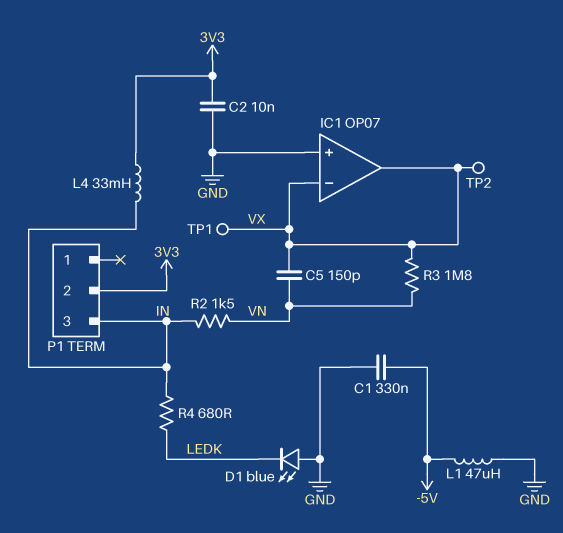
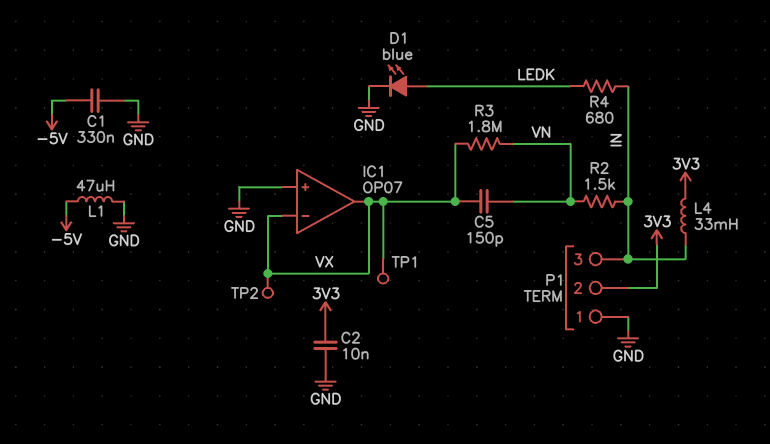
D1: LED blue (A GND, K LEDK) -> LED blue (A LEDK, K GND)
P1 pin 1: none -> GND

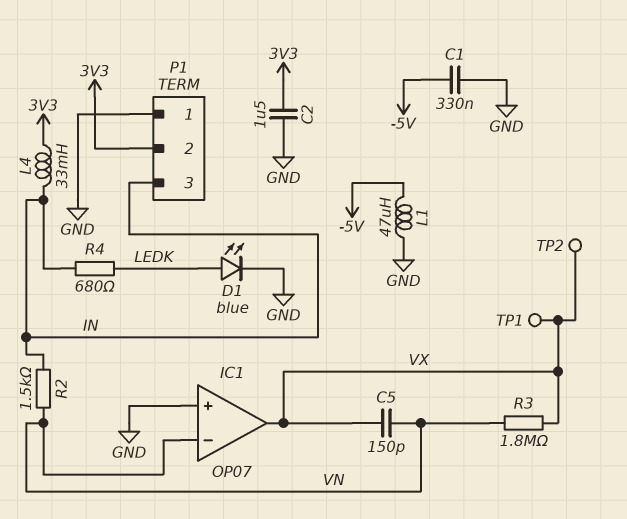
C2: 10nF (3V3, GND) -> 1.5uF (3V3, GND)
IC1 pin in-: VX -> VN

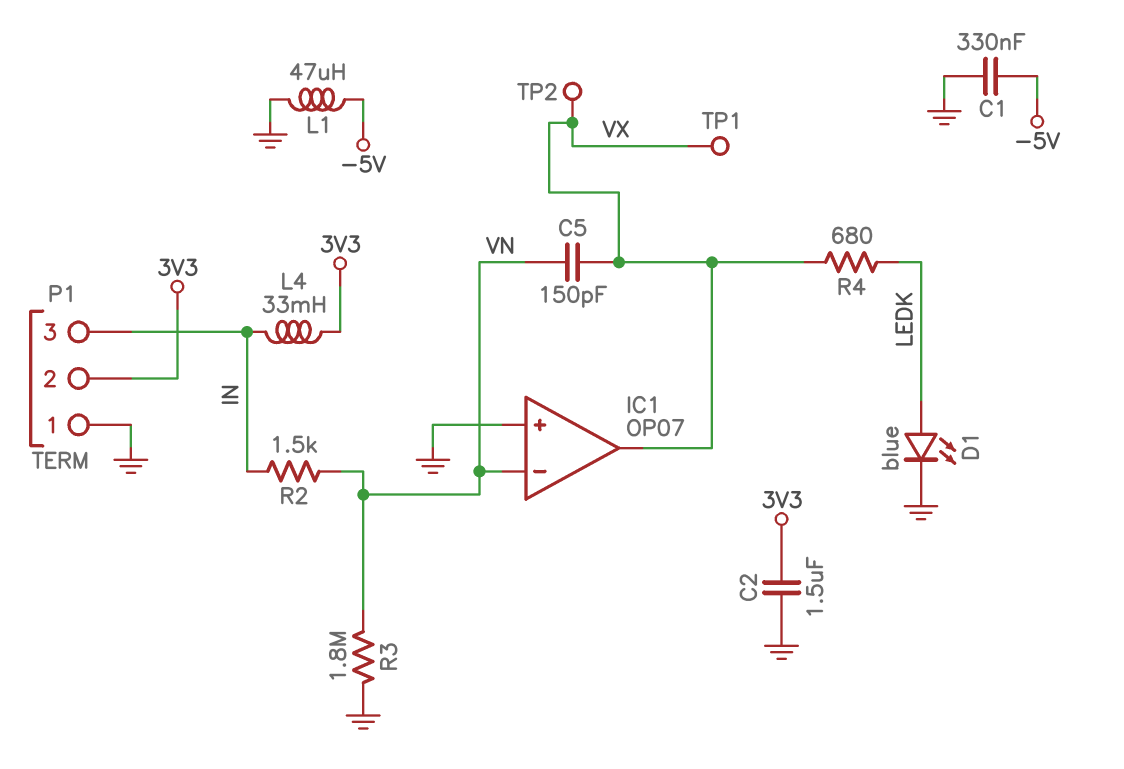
R3: 1.8M (VN, VX) -> 1.8M (GND, VN)
R4: 680 (IN, LEDK) -> 680 (LEDK, VX)

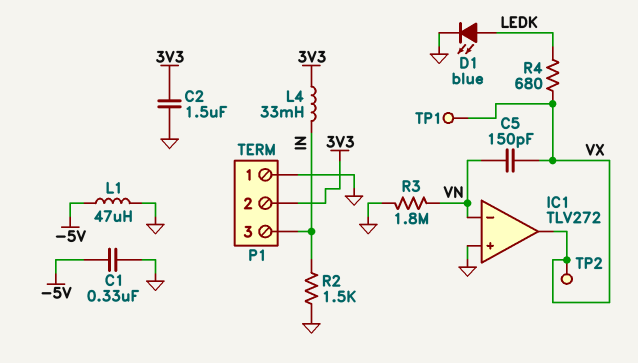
IC1: OP07 -> TLV272
R2: 1.5k (IN, VN) -> 1.5k (GND, IN)

